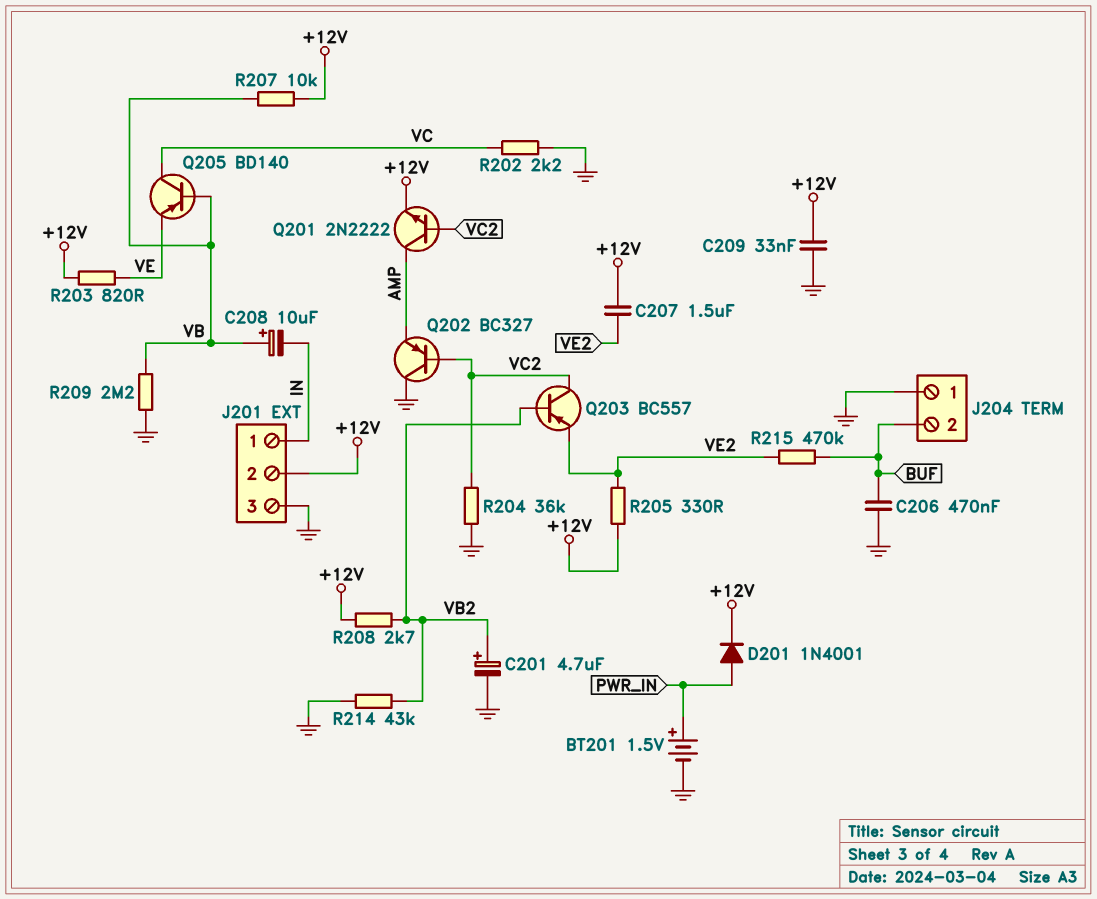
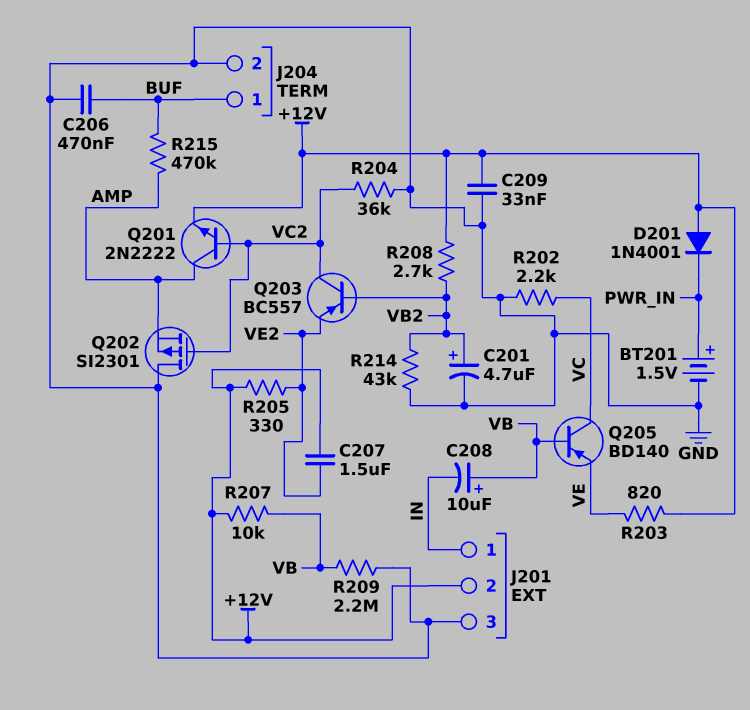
D201: diode 1N4001 (A PWR_IN, K +12V) -> diode 1N4001 (A +12V, K PWR_IN)
J204 pin 1: GND -> BUF
J204 pin 2: BUF -> GND
Q202: PNP BC327 (B VC2, C GND, E AMP) -> PMOS SI2301 (G VC2, D GND, S AMP)
R215: 470k (BUF, VE2) -> 470k (AMP, BUF)

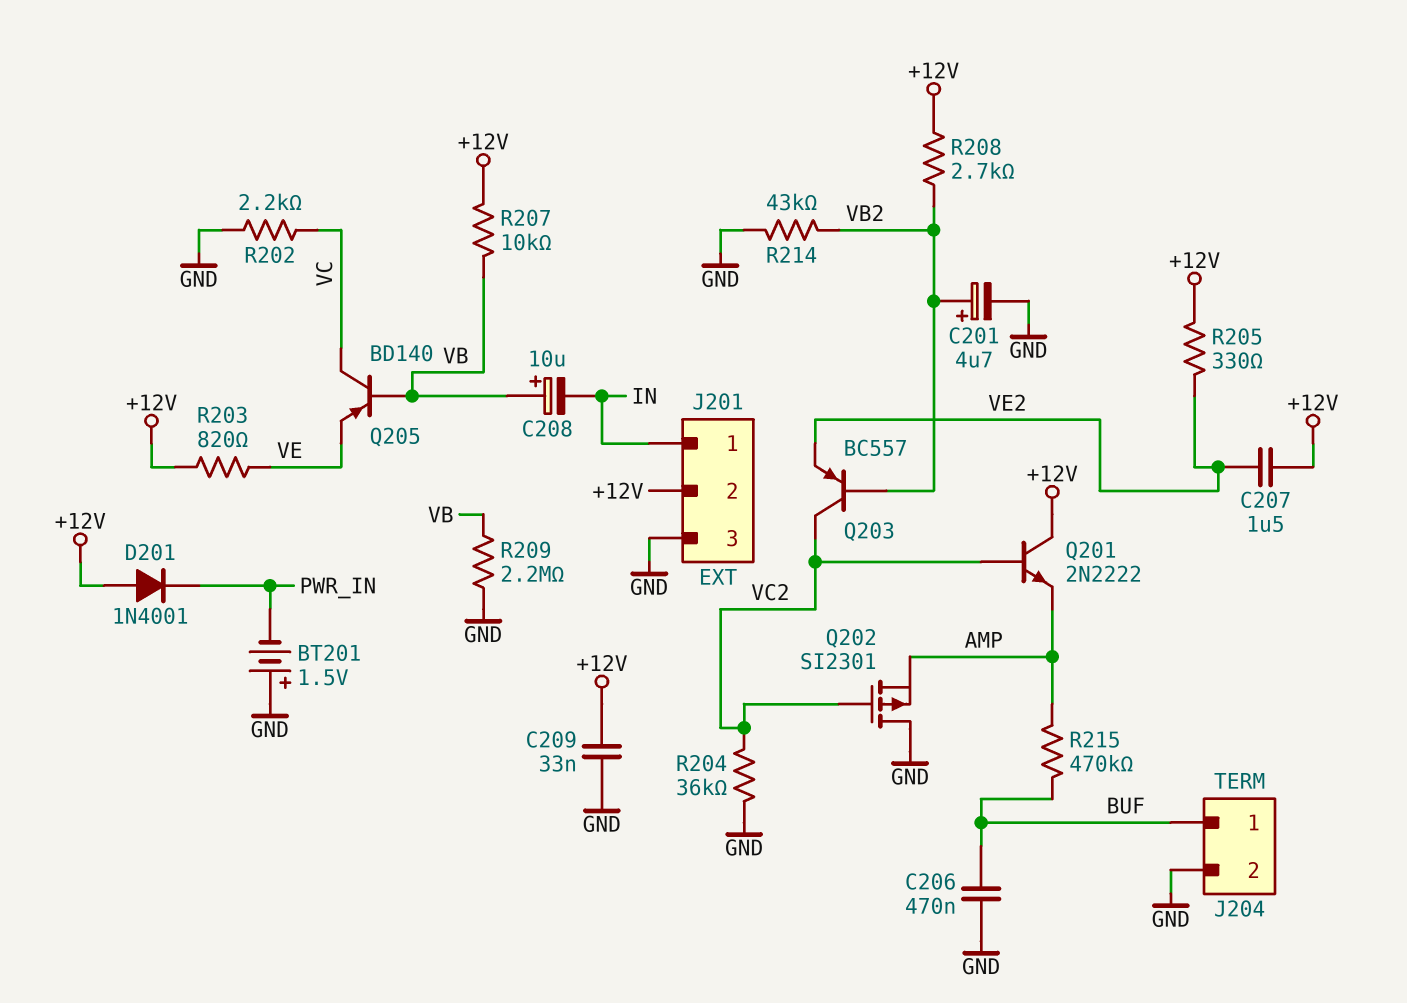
BT201: 1.5V (plus PWR_IN, minus GND) -> 1.5V (plus GND, minus PWR_IN)
Q201: NPN 2N2222 (B VC2, C AMP, E +12V) -> NPN 2N2222 (B VC2, C +12V, E AMP)

